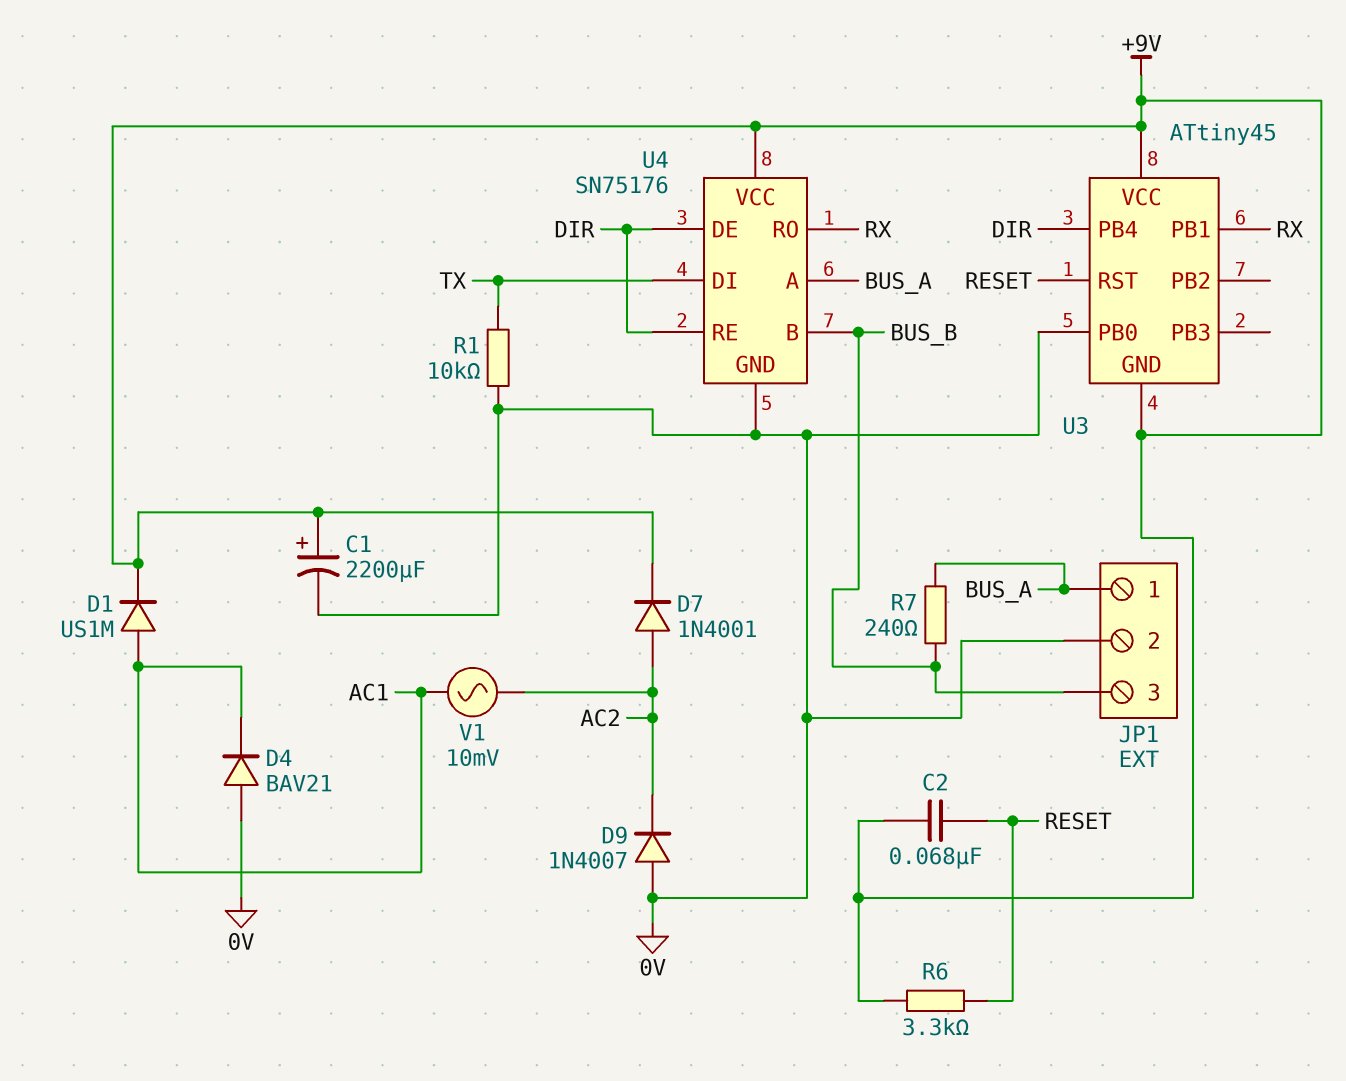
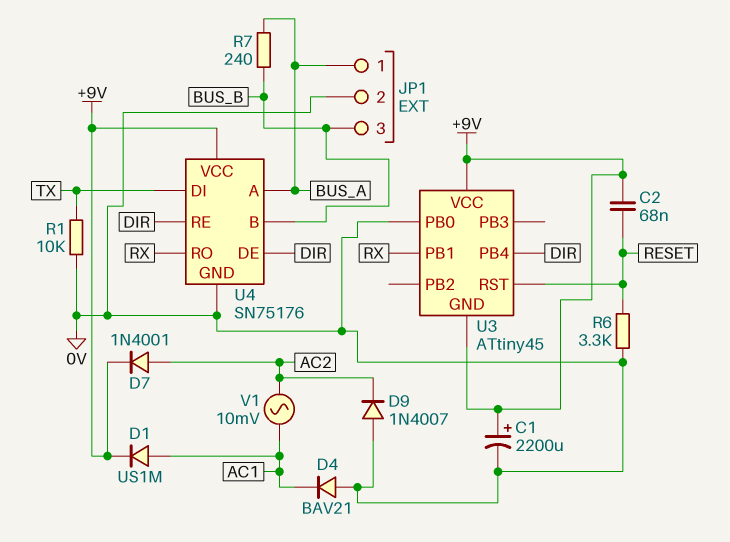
R6: 3.3k (+9V, RESET) -> 3.3k (0V, RESET)

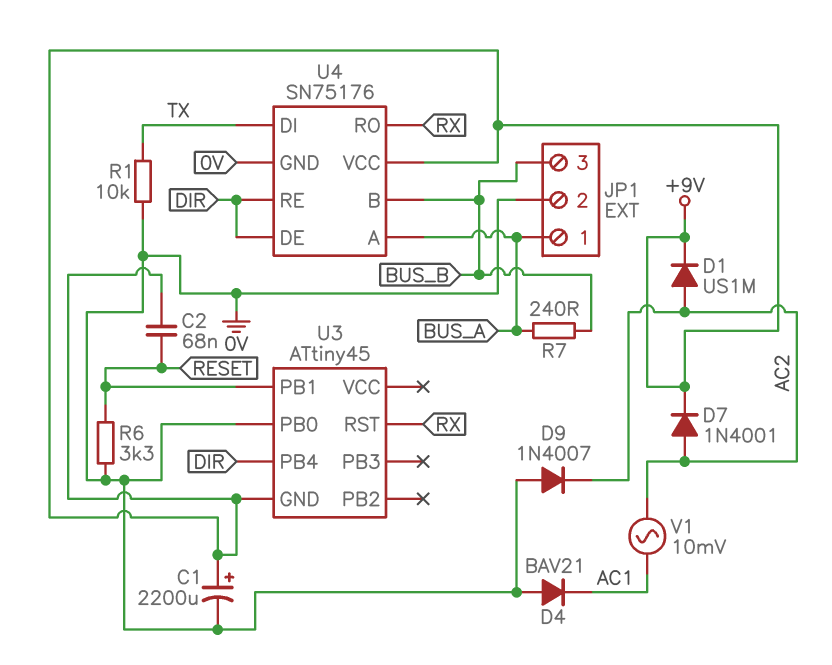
D1: diode US1M (A AC1, K +9V) -> diode US1M (A AC2, K +9V)
U3 pin PB1: RX -> RESET
U3 pin RST: RESET -> RX
U3 pin VCC: +9V -> none

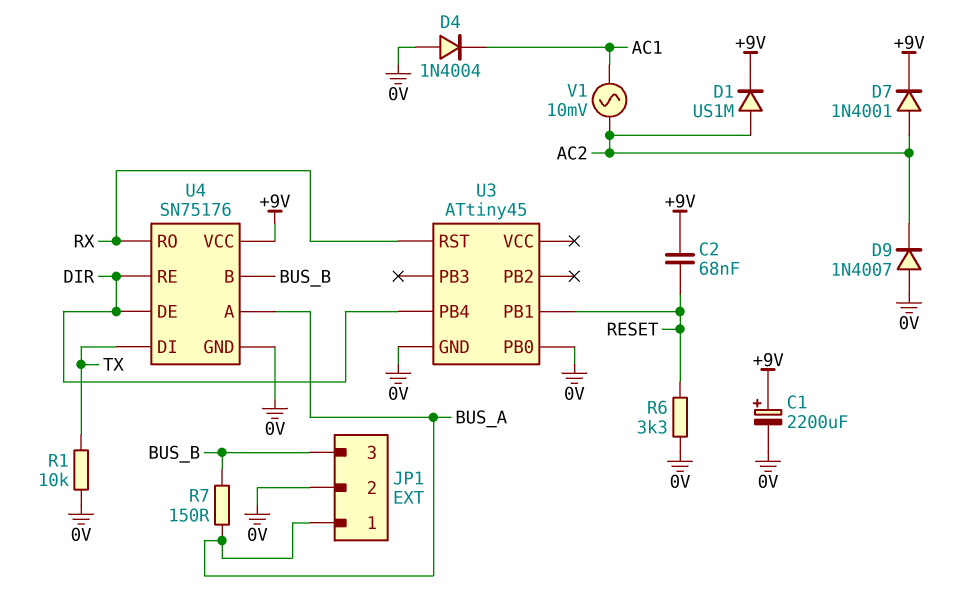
D4: diode BAV21 (A 0V, K AC1) -> diode 1N4004 (A 0V, K AC1)
R7: 240 (BUS_A, BUS_B) -> 150 (BUS_A, BUS_B)
U3 pin GND: +9V -> 0V

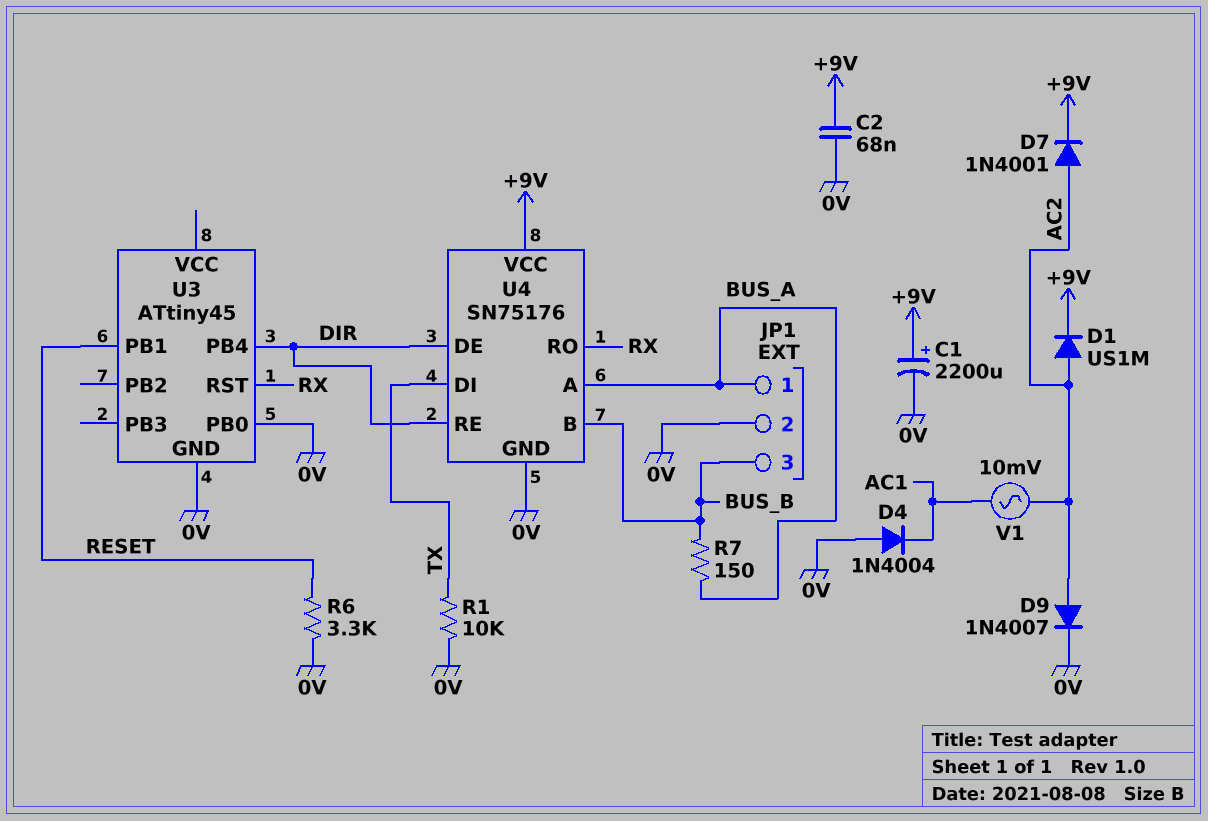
C2: 68nF (+9V, RESET) -> 68nF (+9V, 0V)
D9: diode 1N4007 (A 0V, K AC2) -> diode 1N4007 (A AC2, K 0V)

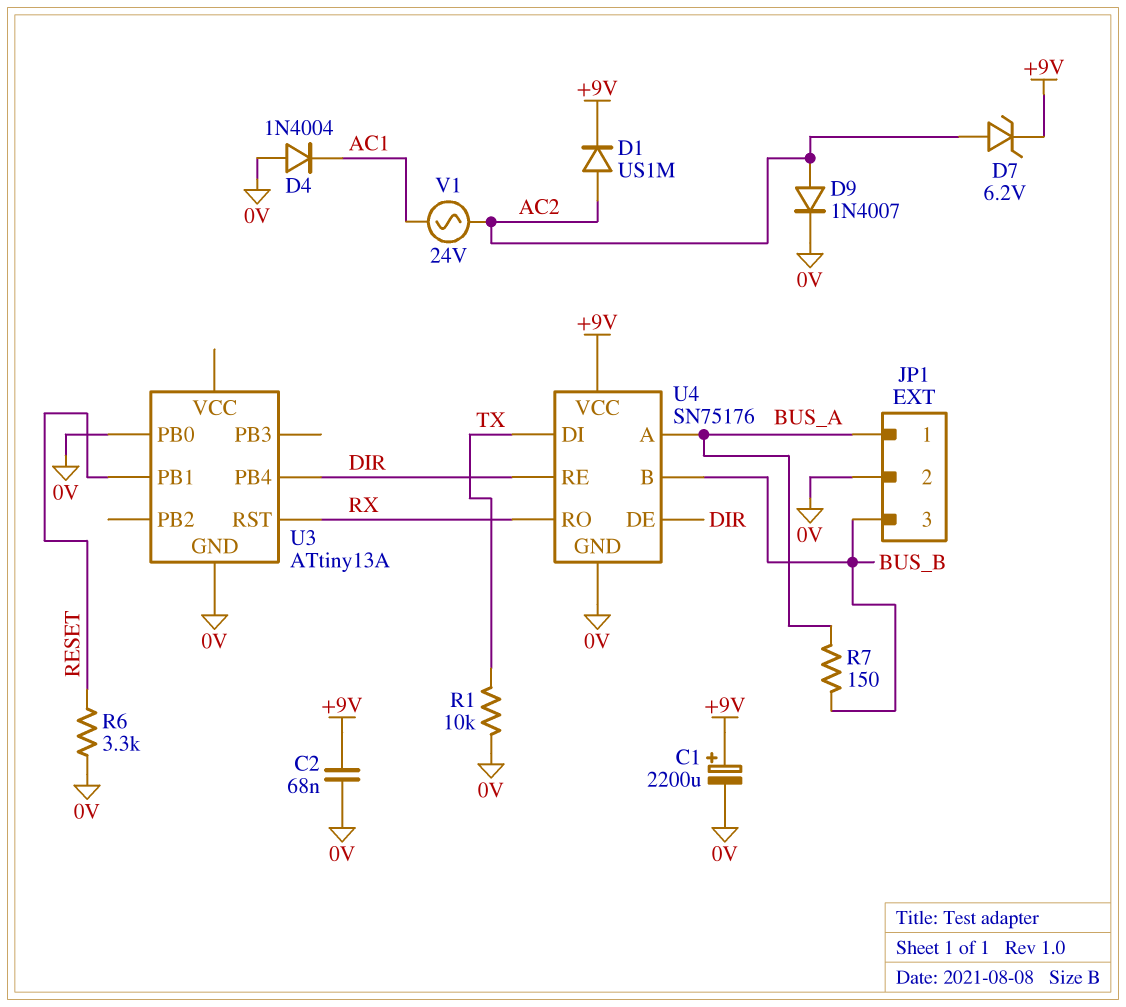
D7: diode 1N4001 (A AC2, K +9V) -> zener 6.2V (A AC2, K +9V)
U3: ATtiny45 -> ATtiny13A
V1: AC 10mV (AC1, AC2) -> AC 24V (AC1, AC2)

